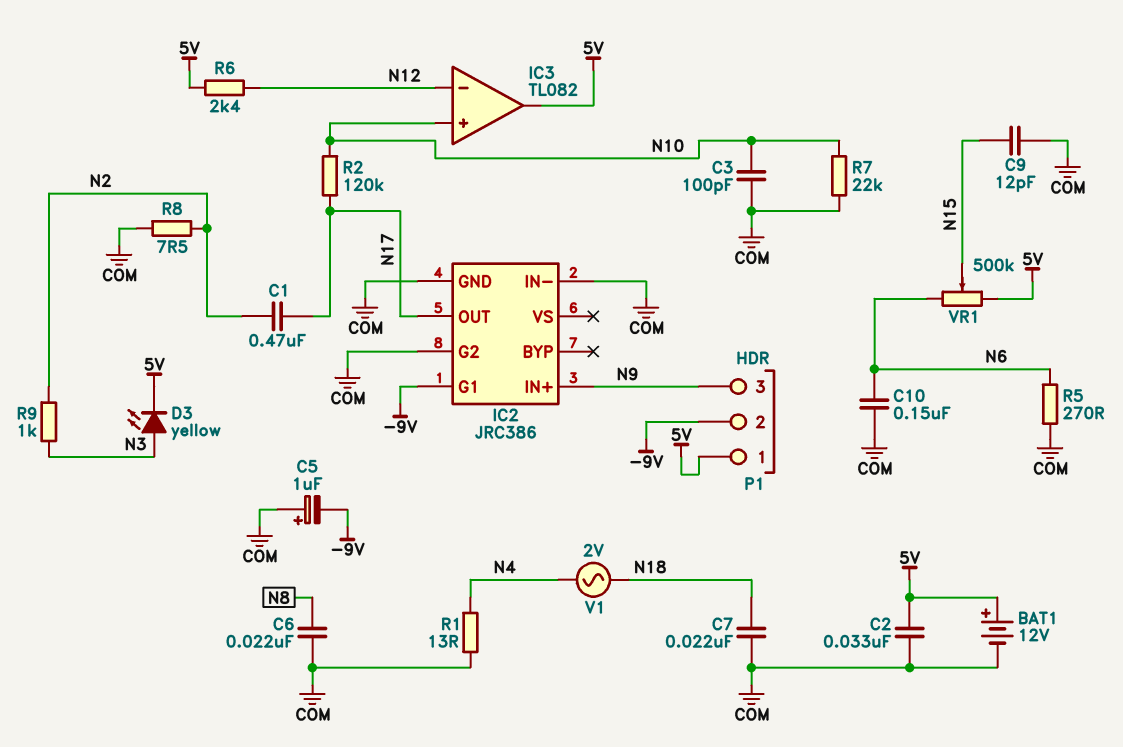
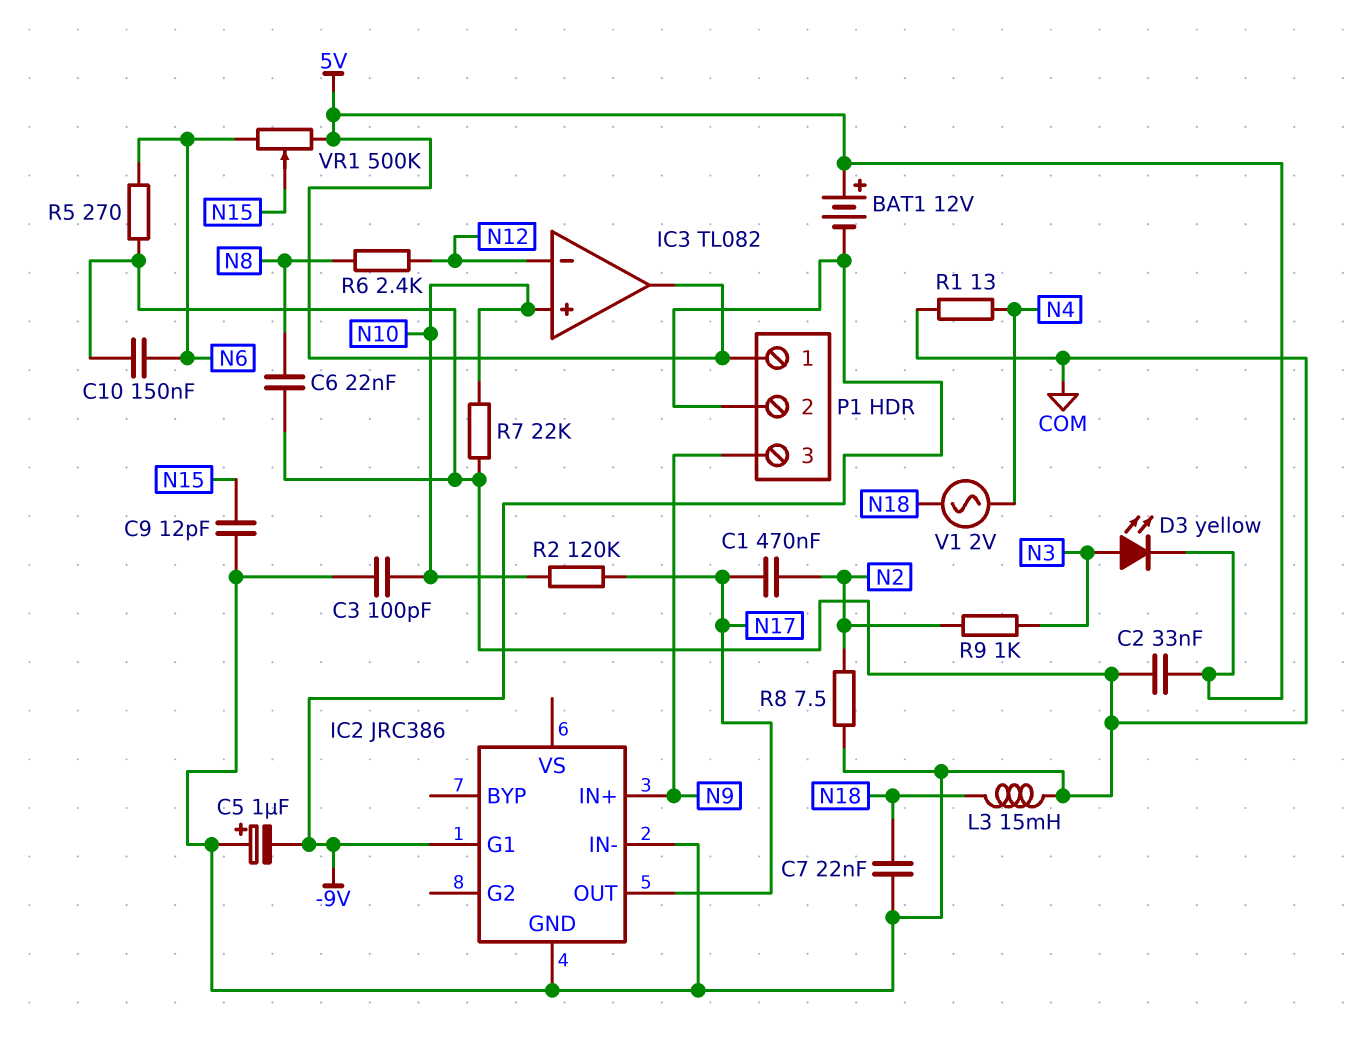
BAT1: 12V (plus 5V, minus COM) -> 12V (plus 5V, minus -9V)
IC2 pin G2: COM -> none
L3: none -> 15mH (COM, N18)
R6: 2.4k (5V, N12) -> 2.4k (N8, N12)

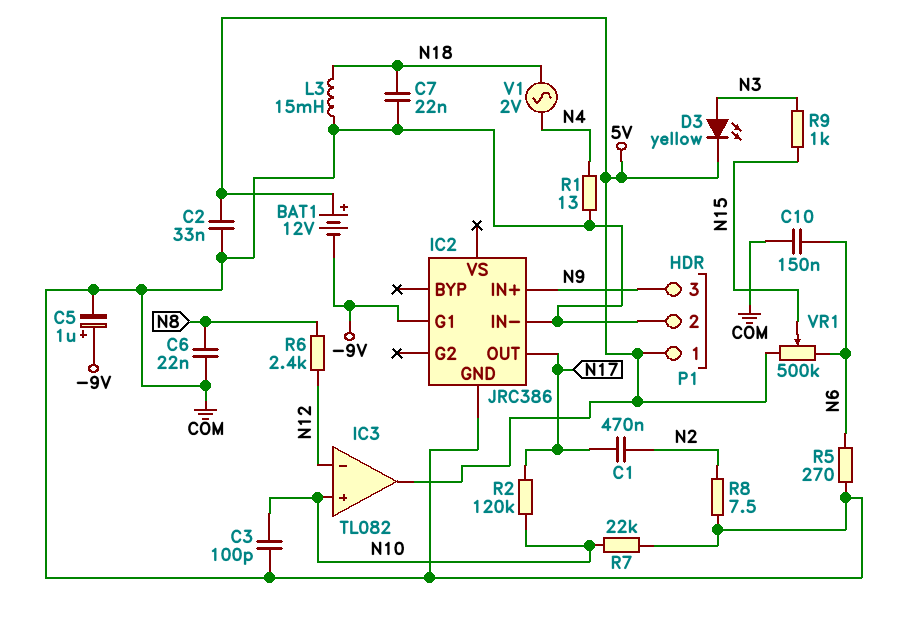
C5: 1uF (plus COM, minus -9V) -> 1uF (plus -9V, minus COM)
C9: 12pF (COM, N15) -> none
P1 pin 2: -9V -> COM
R9: 1k (N2, N3) -> 1k (N3, N15)

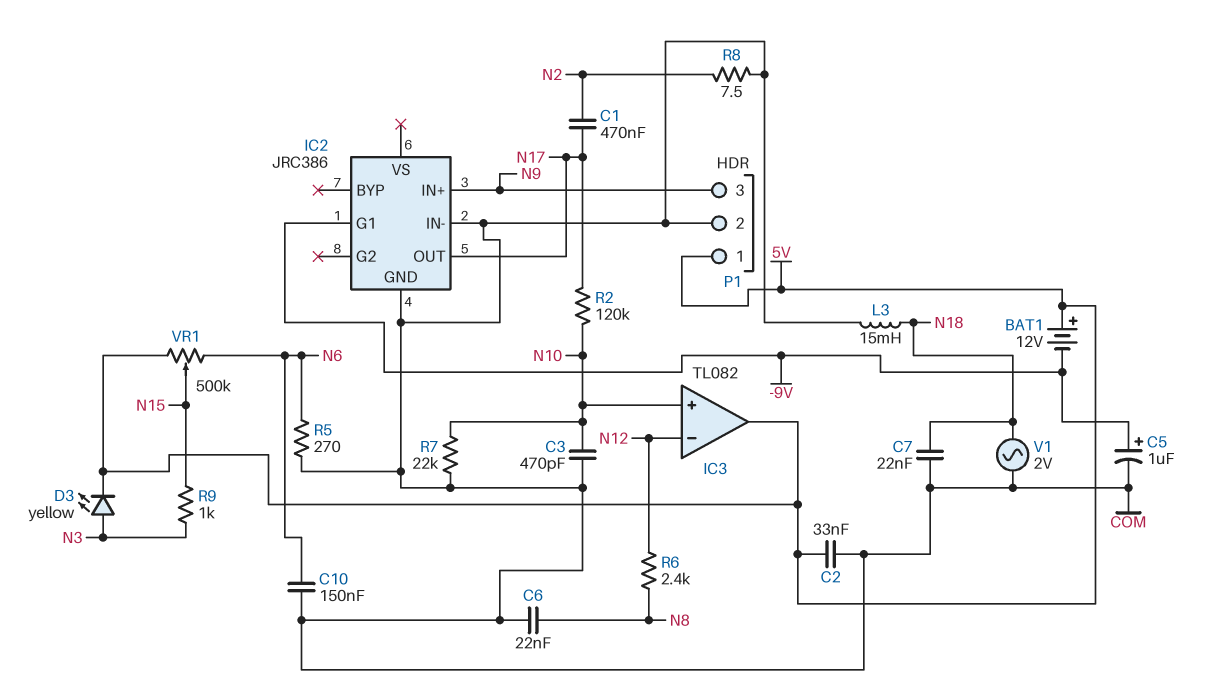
C3: 100pF (COM, N10) -> 470pF (COM, N10)
R1: 13 (COM, N4) -> none
V1: AC 2V (N4, N18) -> AC 2V (COM, N18)

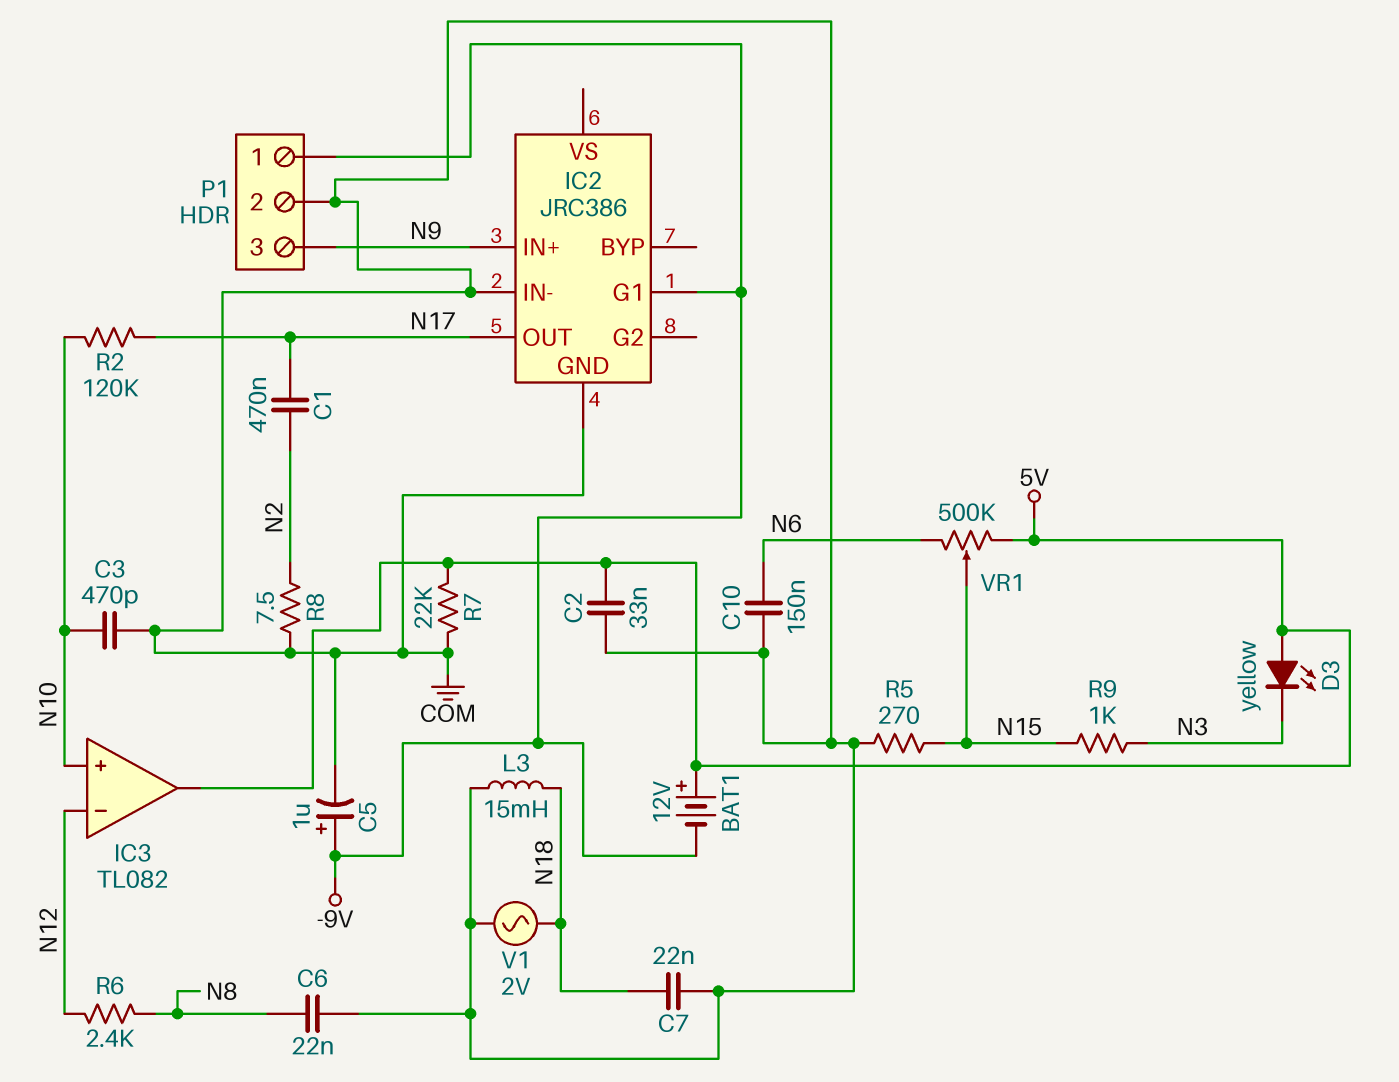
D3: LED yellow (A N3, K 5V) -> LED yellow (A 5V, K N3)
P1 pin 1: 5V -> -9V
R5: 270 (COM, N6) -> 270 (COM, N15)
R7: 22k (COM, N10) -> 22k (5V, COM)

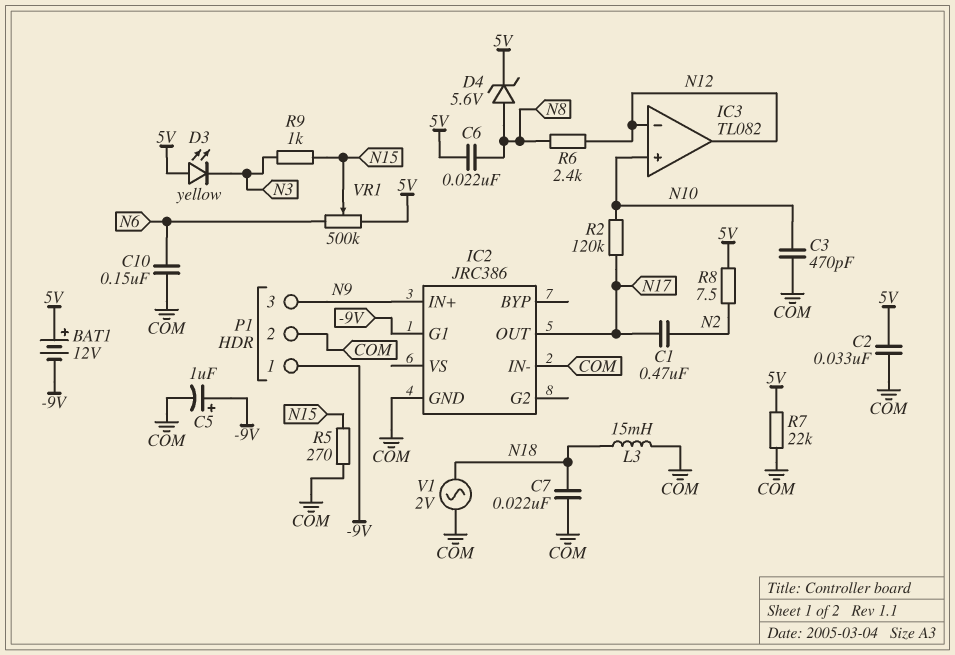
C6: 22nF (COM, N8) -> 22nF (5V, N8)
D4: none -> zener 5.6V (A N8, K 5V)
IC3 pin out: 5V -> N12
R8: 7.5 (COM, N2) -> 7.5 (5V, N2)

